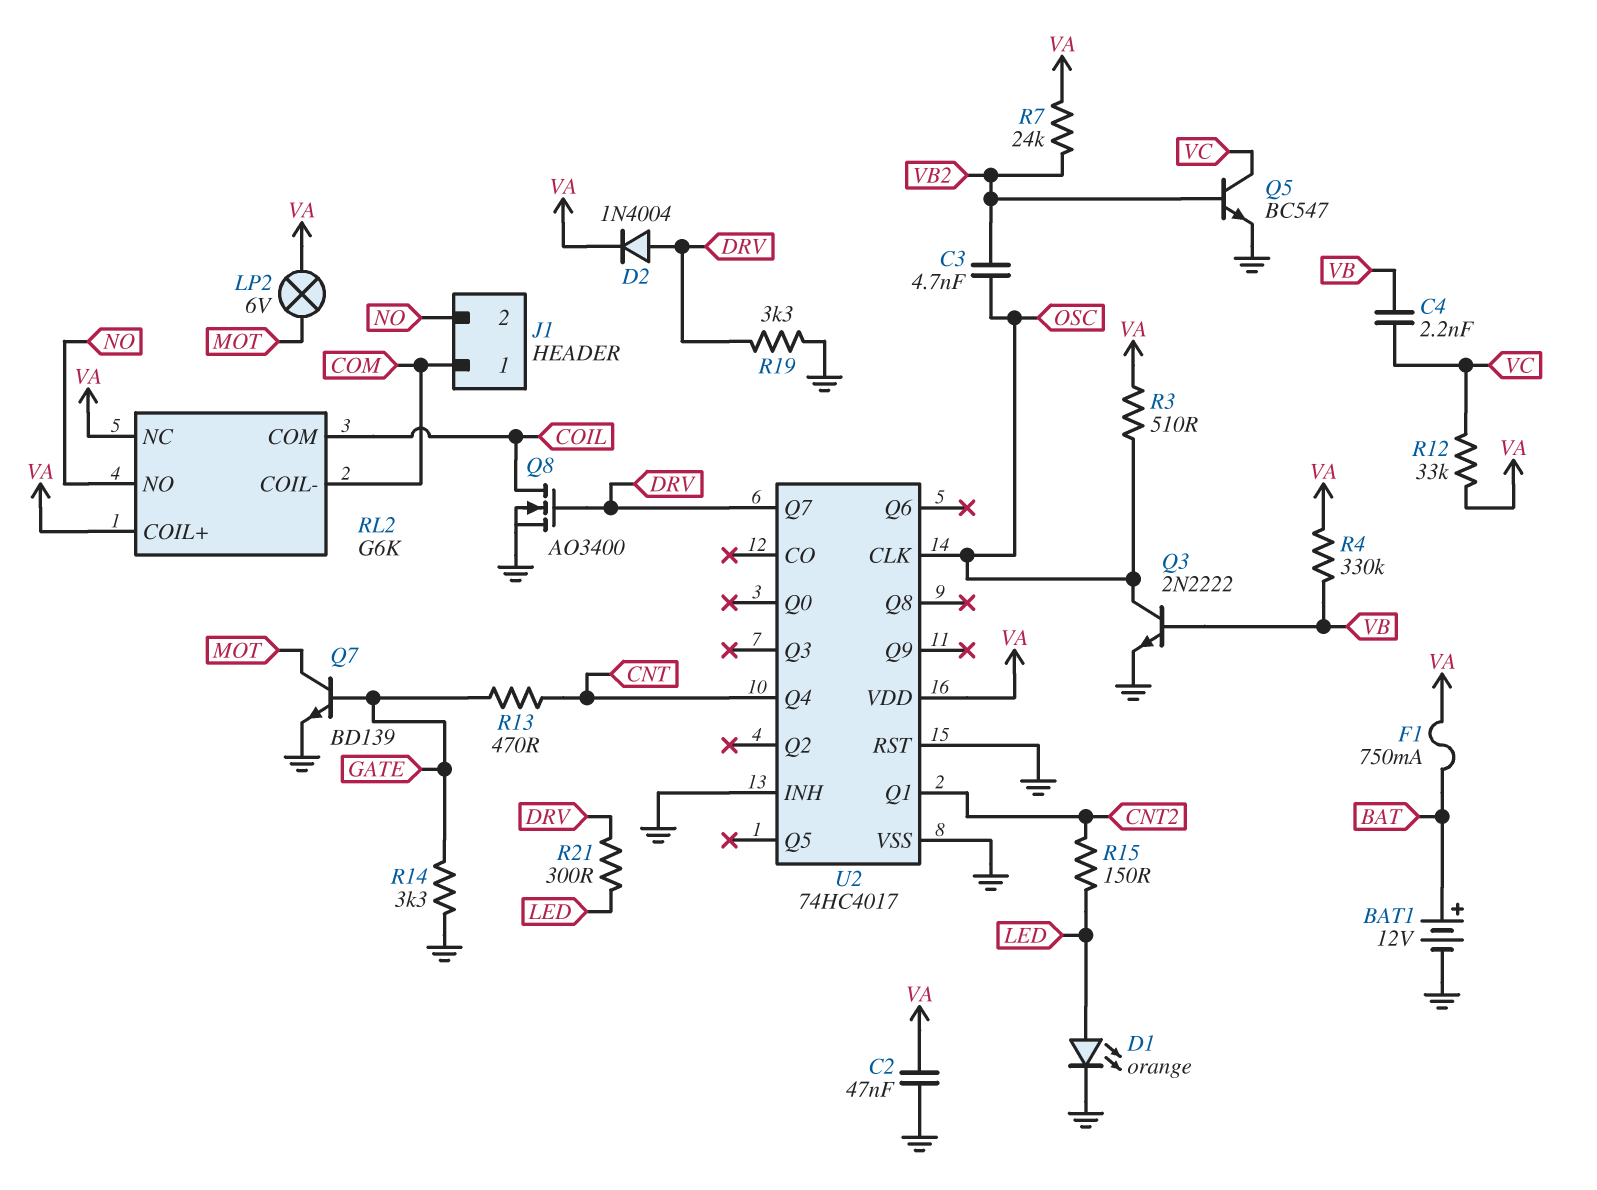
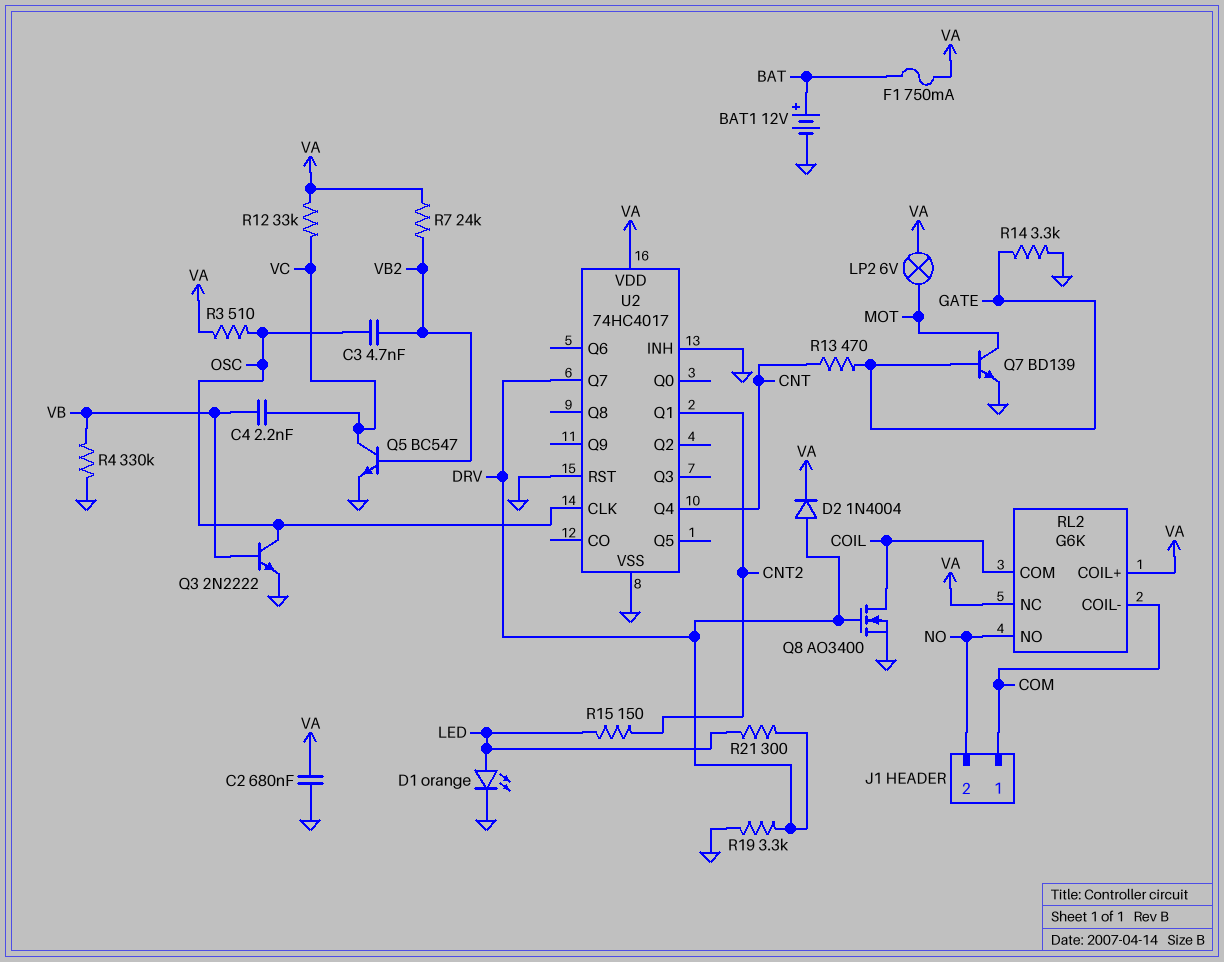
C2: 47nF (GND, VA) -> 680nF (GND, VA)
R4: 330k (VA, VB) -> 330k (GND, VB)

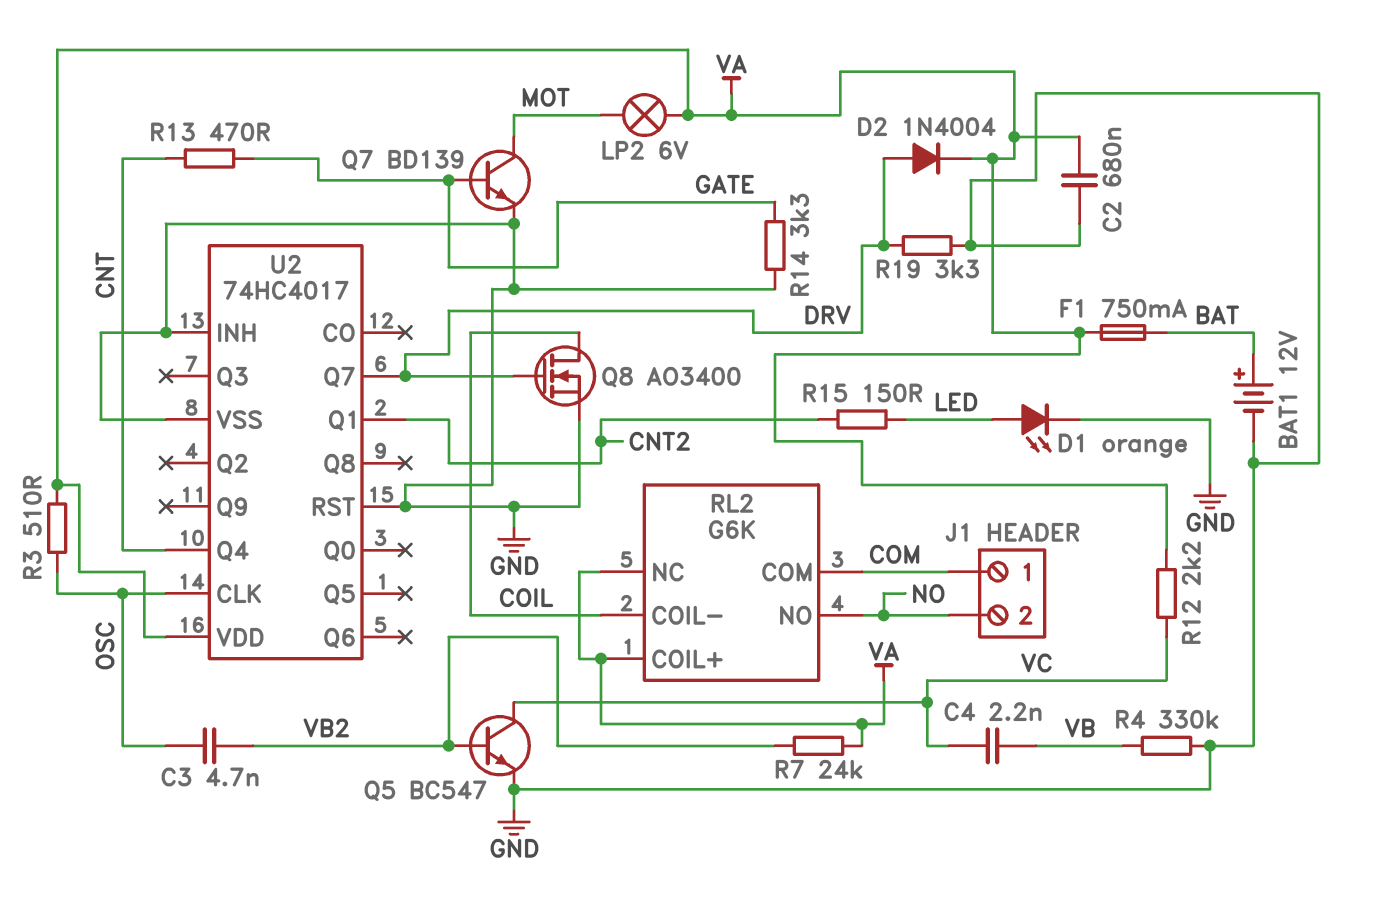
Q3: NPN 2N2222 (B VB, C OSC, E GND) -> none
R12: 33k (VA, VC) -> 2.2k (VA, VC)
R21: 300 (DRV, LED) -> none
RL2 pin COIL-: COM -> COIL
RL2 pin COM: COIL -> COM

